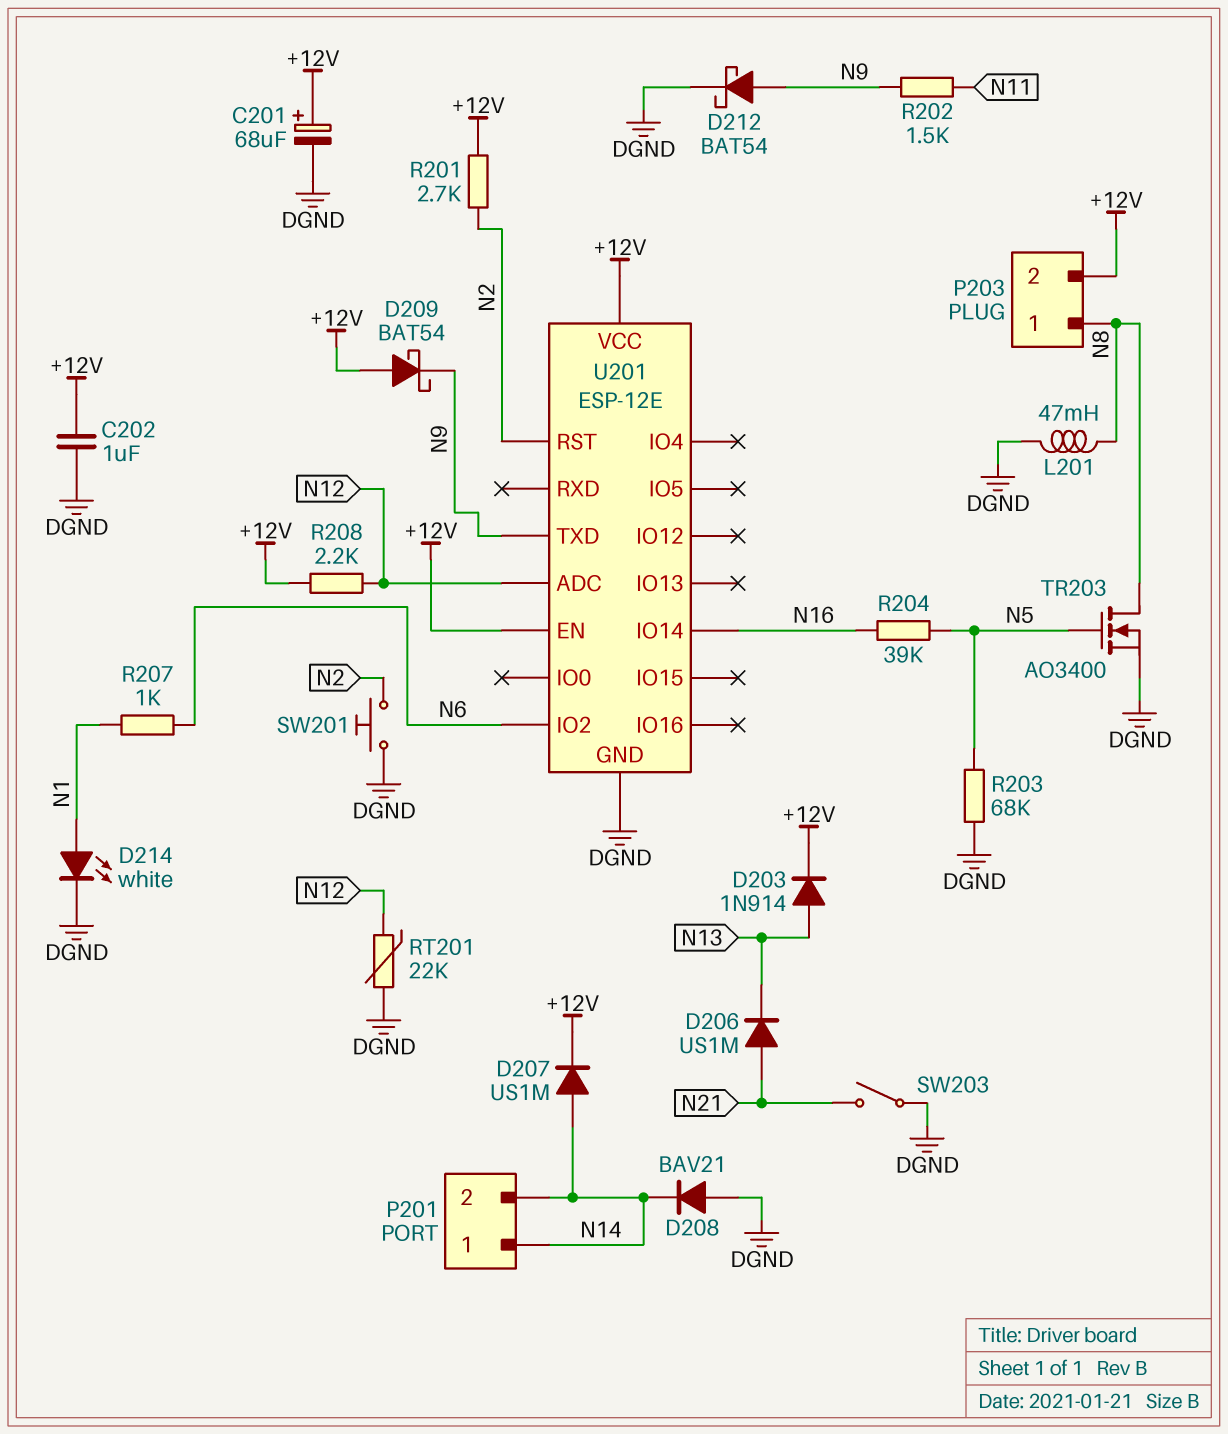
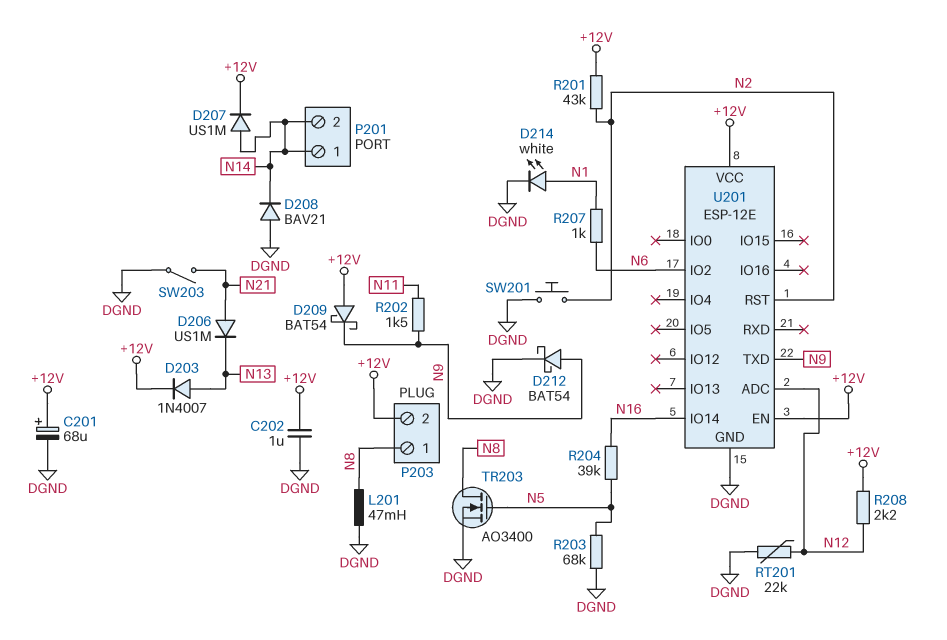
D203: diode 1N914 (A N13, K +12V) -> diode 1N4007 (A N13, K +12V)
R201: 2.7k (+12V, N2) -> 43k (+12V, N2)

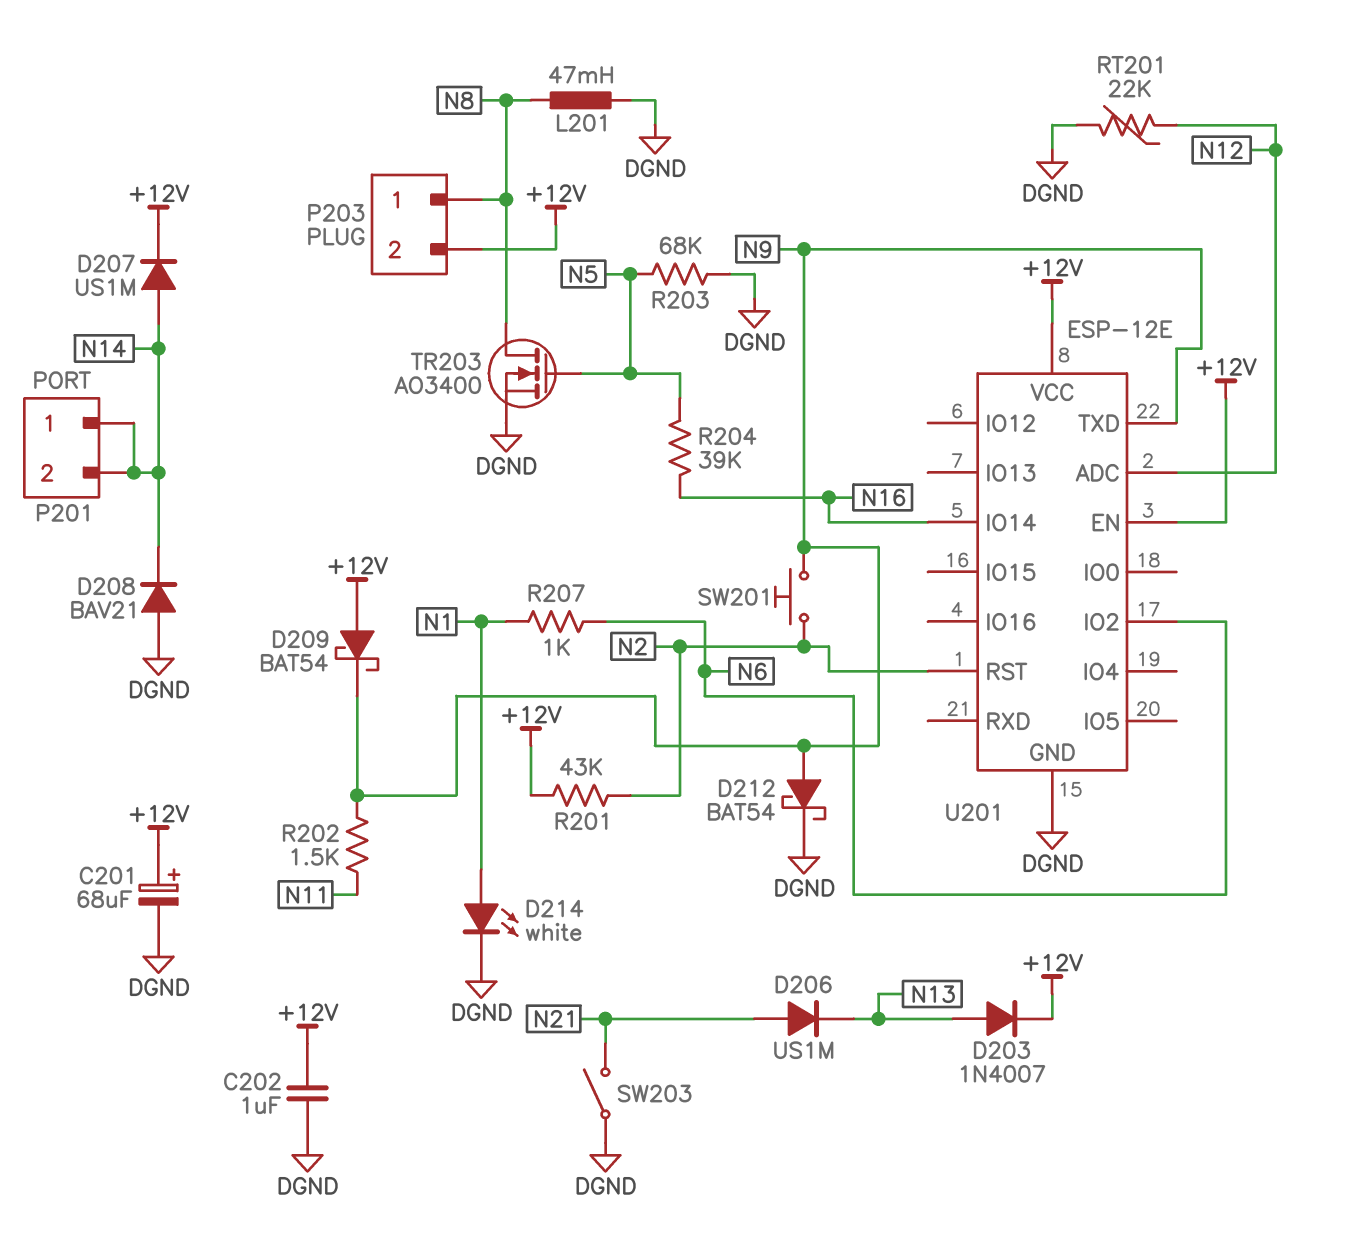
R208: 2.2k (+12V, N12) -> none
SW201: button (DGND, N2) -> button (N2, N9)

